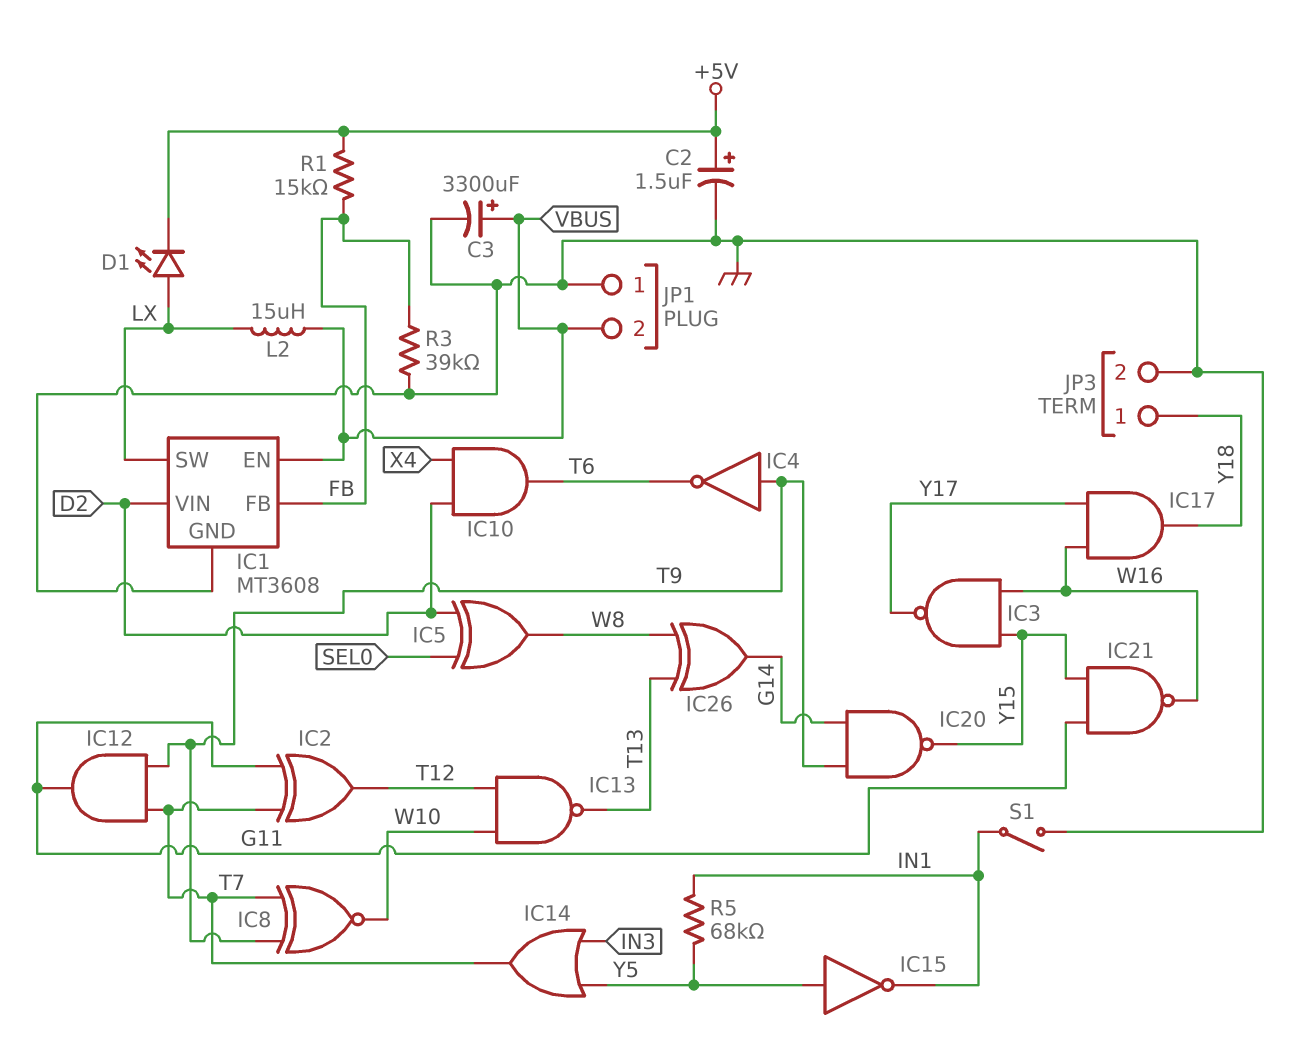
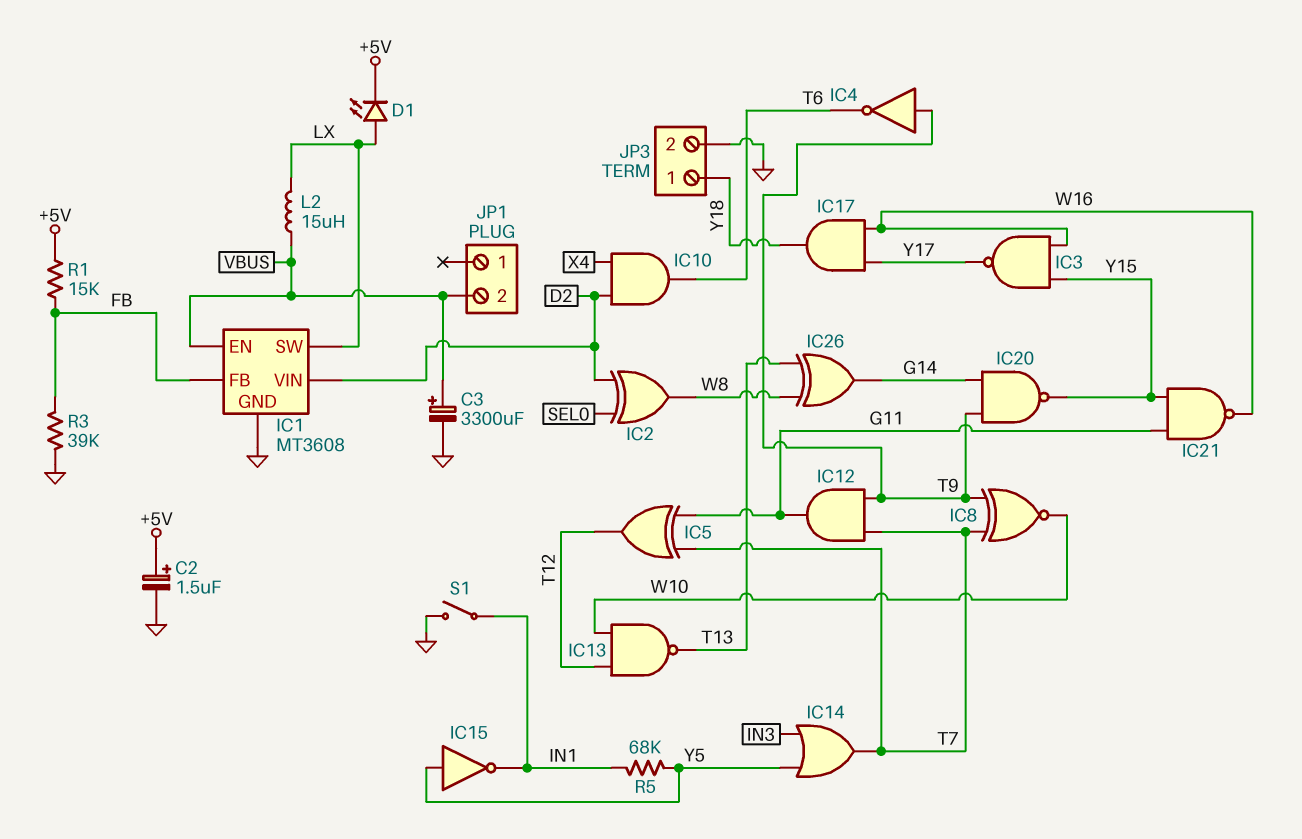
IC2: XOR (in G11, in T7, out T12) -> XOR (in D2, in SEL0, out W8)
IC5: XOR (in D2, in SEL0, out W8) -> XOR (in G11, in T7, out T12)
JP1 pin 1: GND -> none

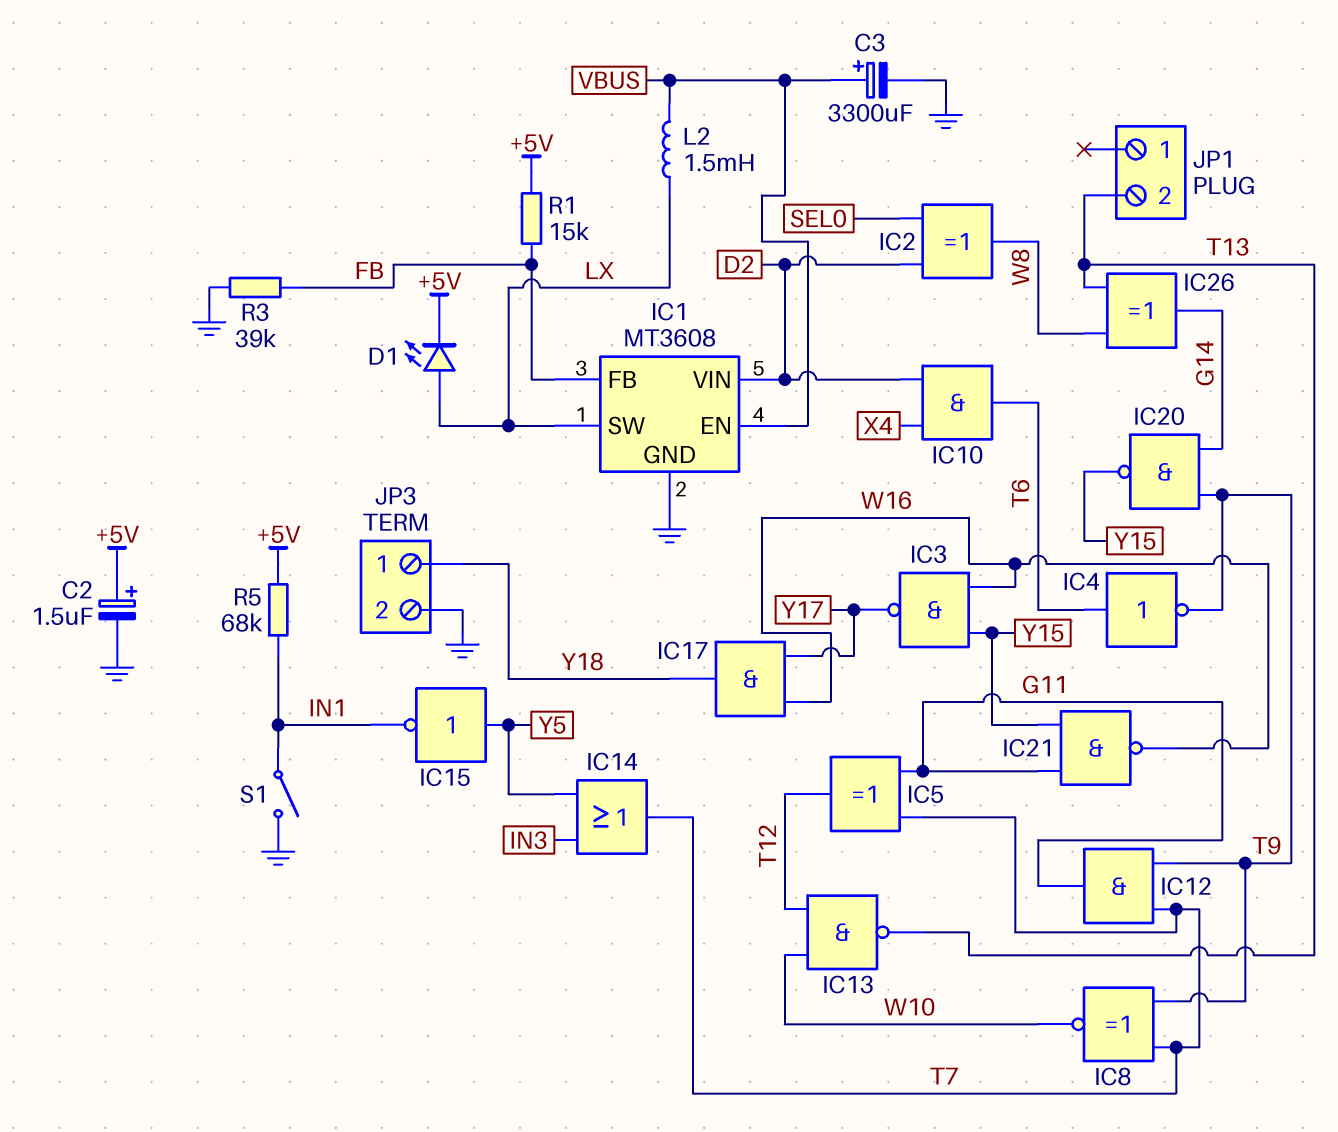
IC4: NOT (in T9, out T6) -> NOT (in T6, out T9)
JP1 pin 2: VBUS -> T13
L2: 15uH (LX, VBUS) -> 1.5mH (LX, VBUS)
R5: 68k (IN1, Y5) -> 68k (+5V, IN1)

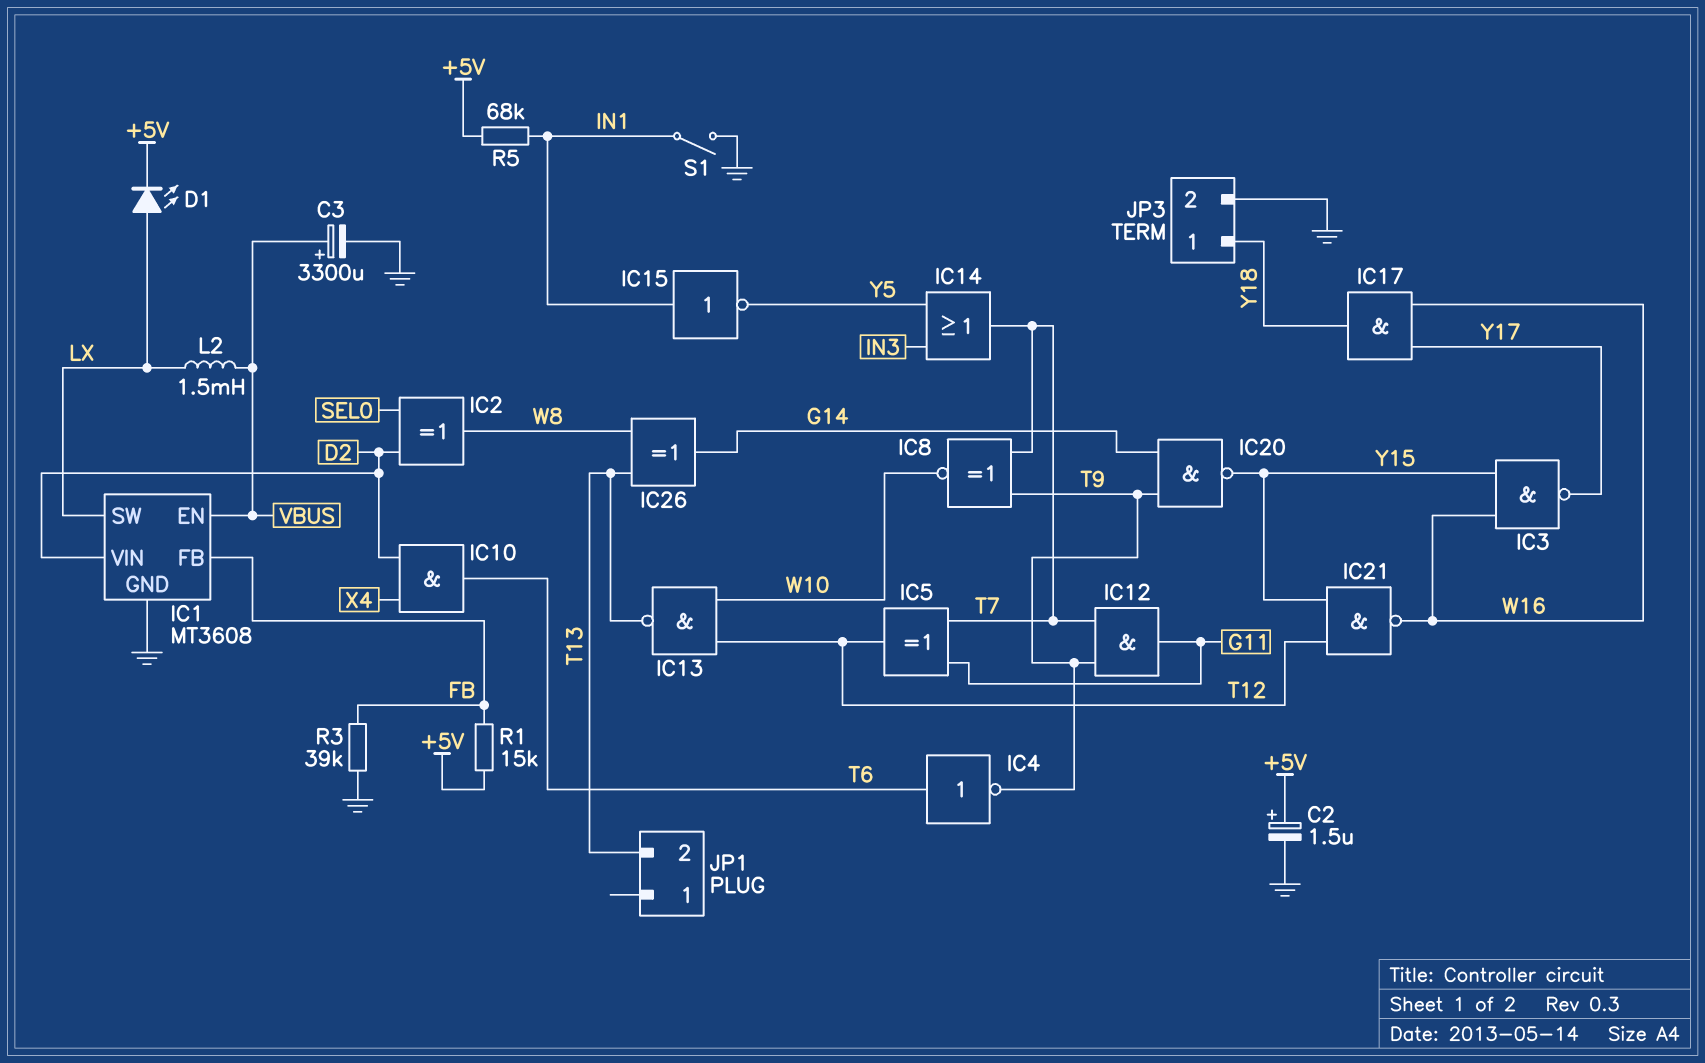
IC15: NOT (in Y5, out IN1) -> NOT (in IN1, out Y5)
IC21: NAND (in G11, in Y15, out W16) -> NAND (in T12, in Y15, out W16)

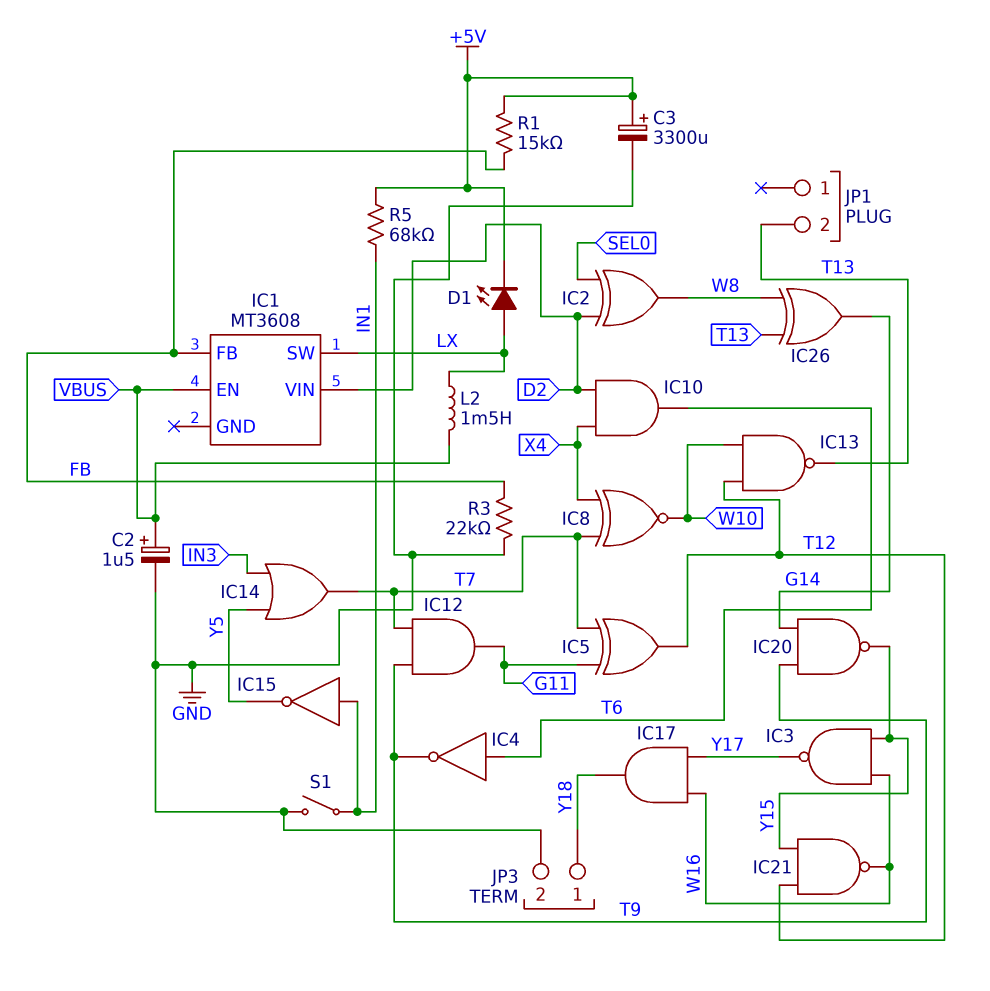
C2: 1.5uF (plus +5V, minus GND) -> 1.5uF (plus VBUS, minus GND)
C3: 3300uF (plus VBUS, minus GND) -> 3300uF (plus +5V, minus GND)
IC1 pin GND: GND -> none
IC8: XNOR (in T7, in T9, out W10) -> XNOR (in T7, in X4, out W10)
R3: 39k (FB, GND) -> 22k (FB, GND)

